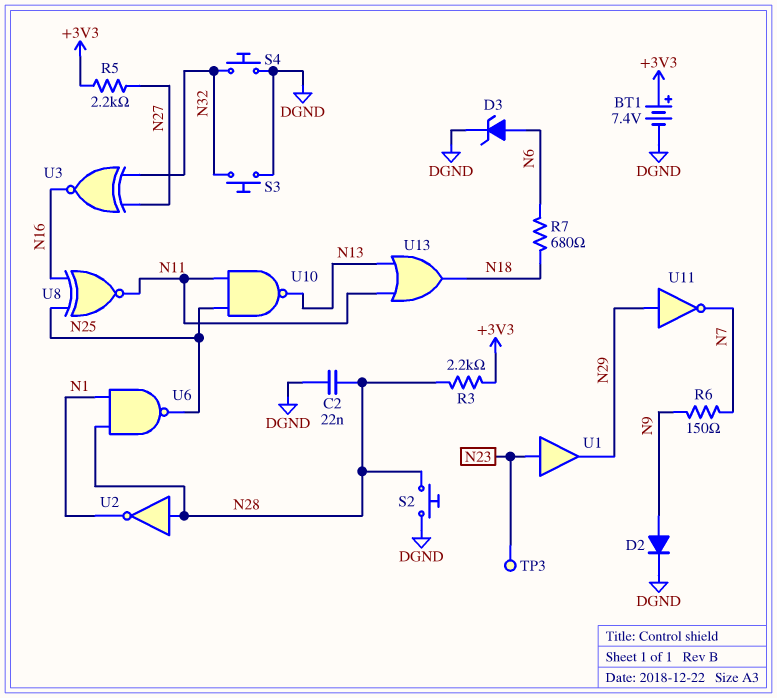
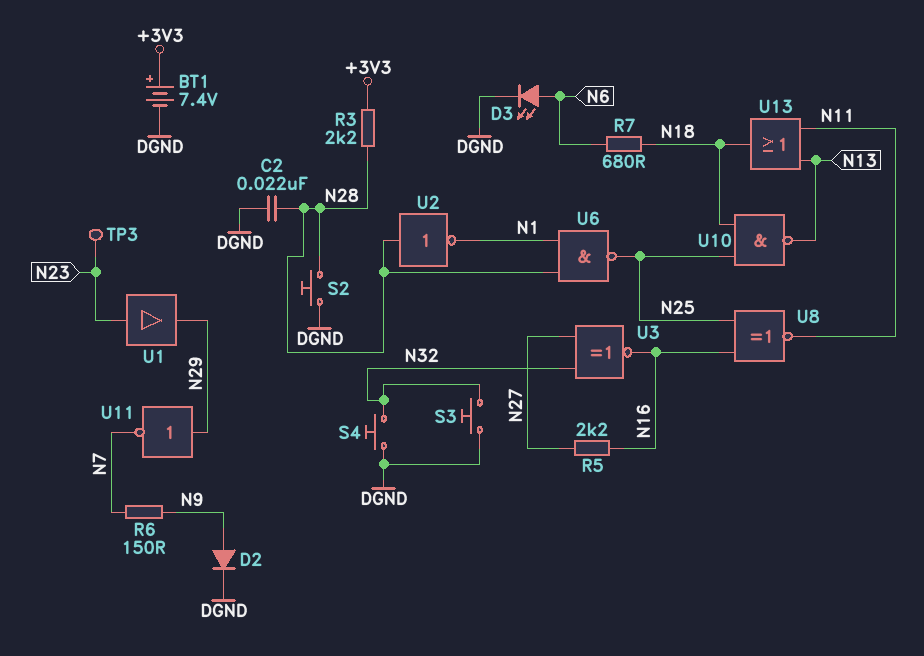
D3: zener (A N6, K DGND) -> LED (A N6, K DGND)
R5: 2.2k (+3V3, N27) -> 2.2k (N16, N27)
U10: NAND (in N11, in N25, out N13) -> NAND (in N18, in N25, out N13)

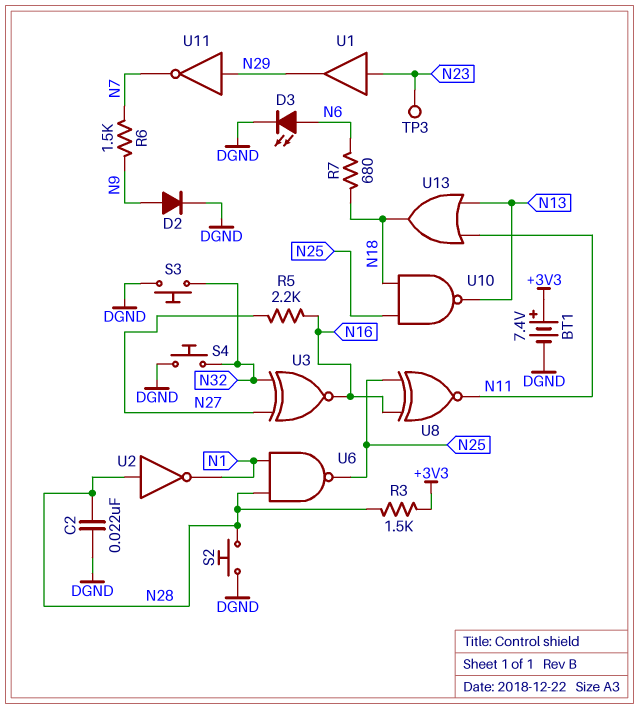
R3: 2.2k (+3V3, N28) -> 1.5k (+3V3, N28)
R6: 150 (N7, N9) -> 1.5k (N7, N9)

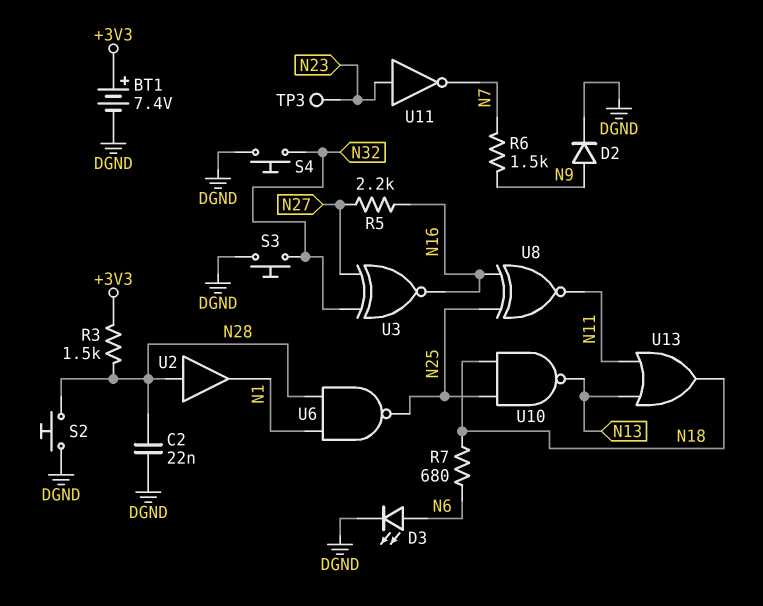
U1: buffer (in N23, out N29) -> none
U2: NOT (in N28, out N1) -> buffer (in N28, out N1)
U11: NOT (in N29, out N7) -> NOT (in N23, out N7)

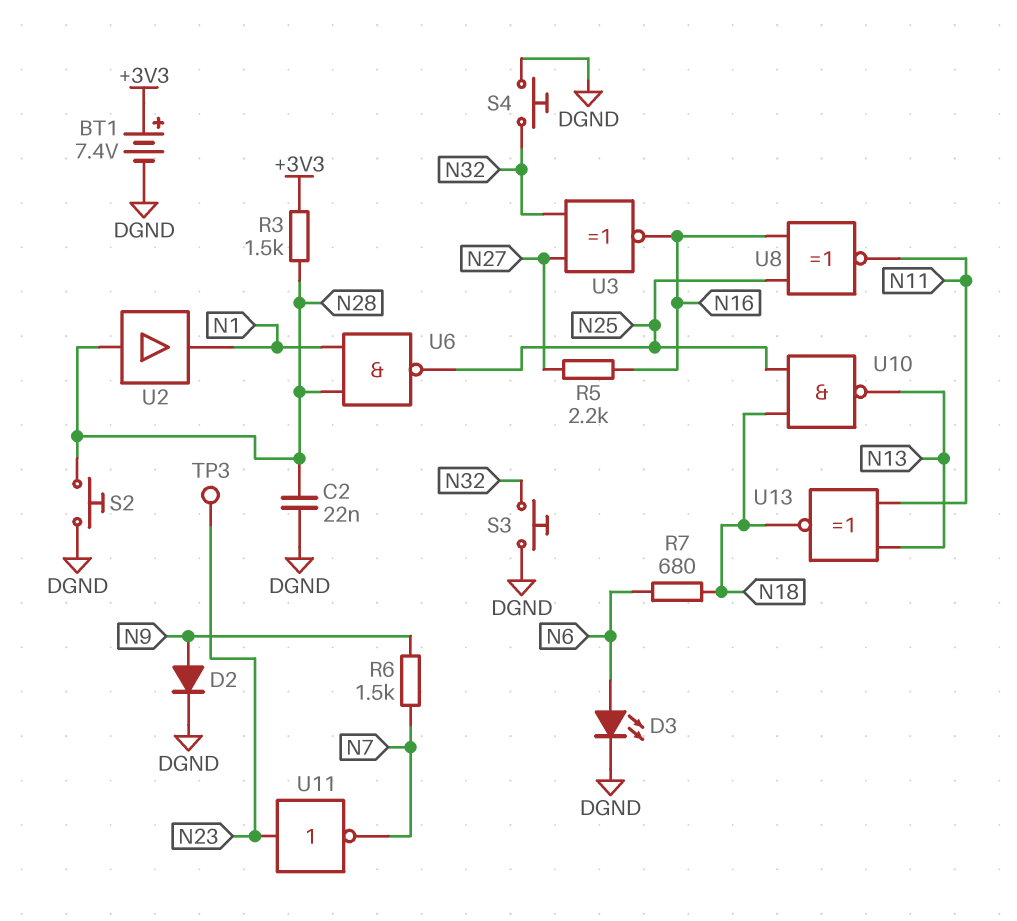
U13: OR (in N11, in N13, out N18) -> XNOR (in N11, in N13, out N18)

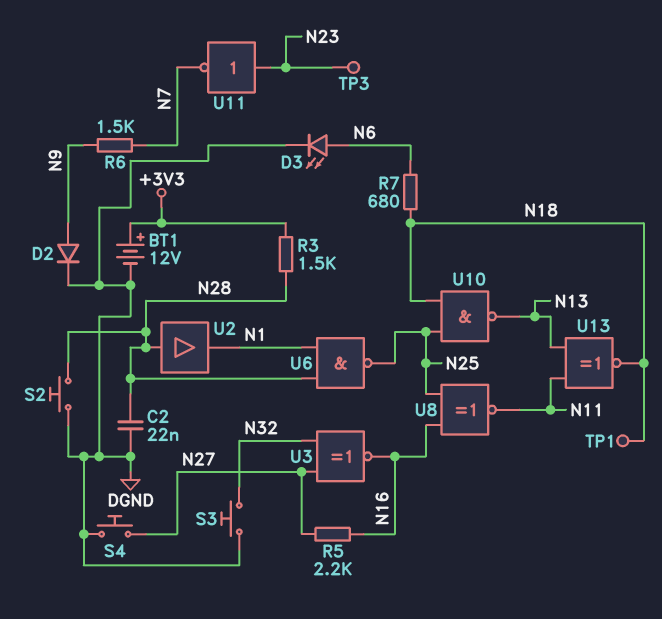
BT1: 7.4V (plus +3V3, minus DGND) -> 12V (plus +3V3, minus DGND)
S4: button (DGND, N32) -> button (DGND, N27)
TP1: none -> test point (N18)

